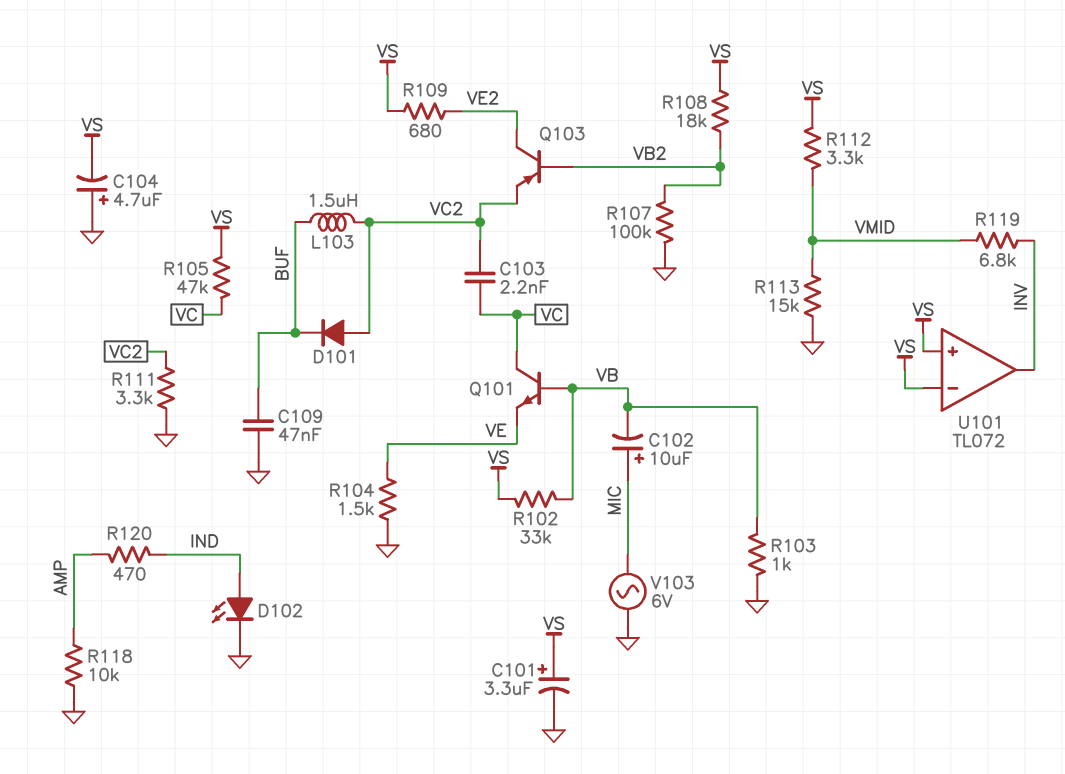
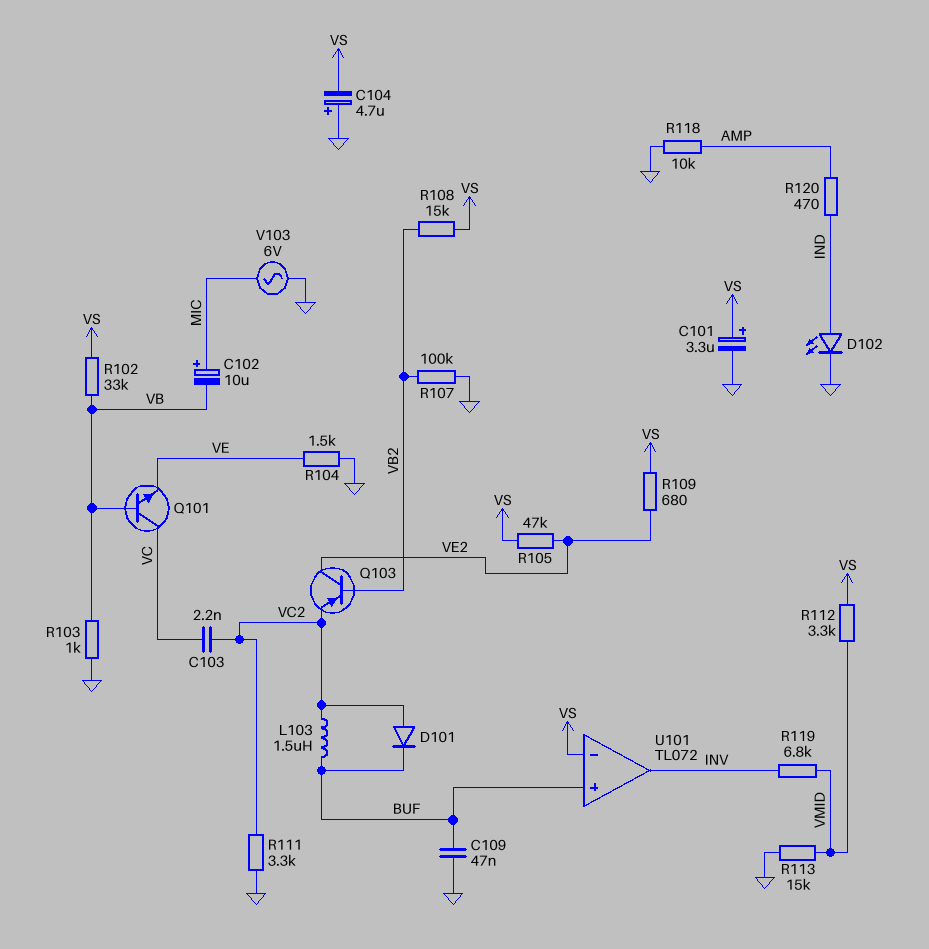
R105: 47k (VC, VS) -> 47k (VE2, VS)
R108: 18k (VB2, VS) -> 15k (VB2, VS)
U101 pin in+: VS -> BUF

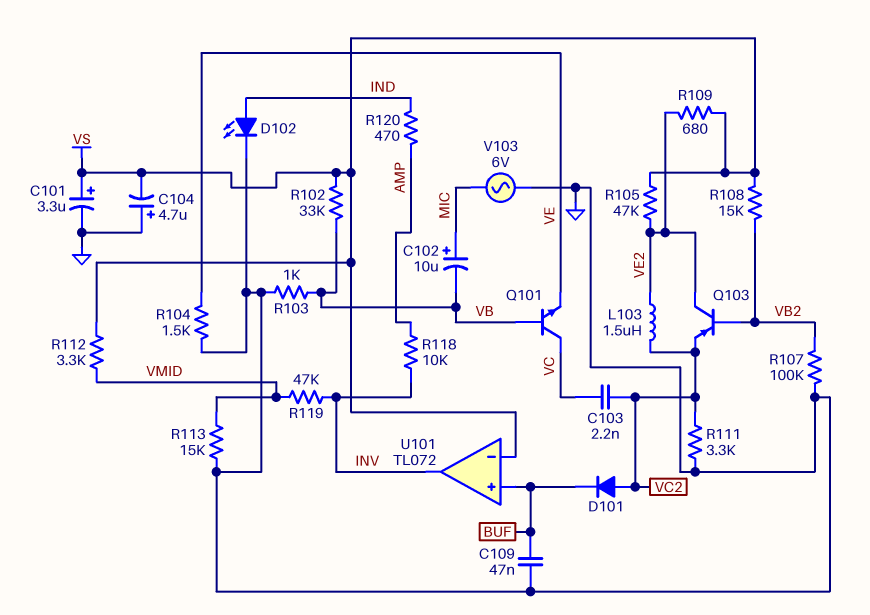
L103: 1.5uH (BUF, VC2) -> 1.5uH (VC2, VE2)
R118: 10k (AMP, GND) -> 10k (AMP, INV)
R119: 6.8k (INV, VMID) -> 47k (INV, VMID)

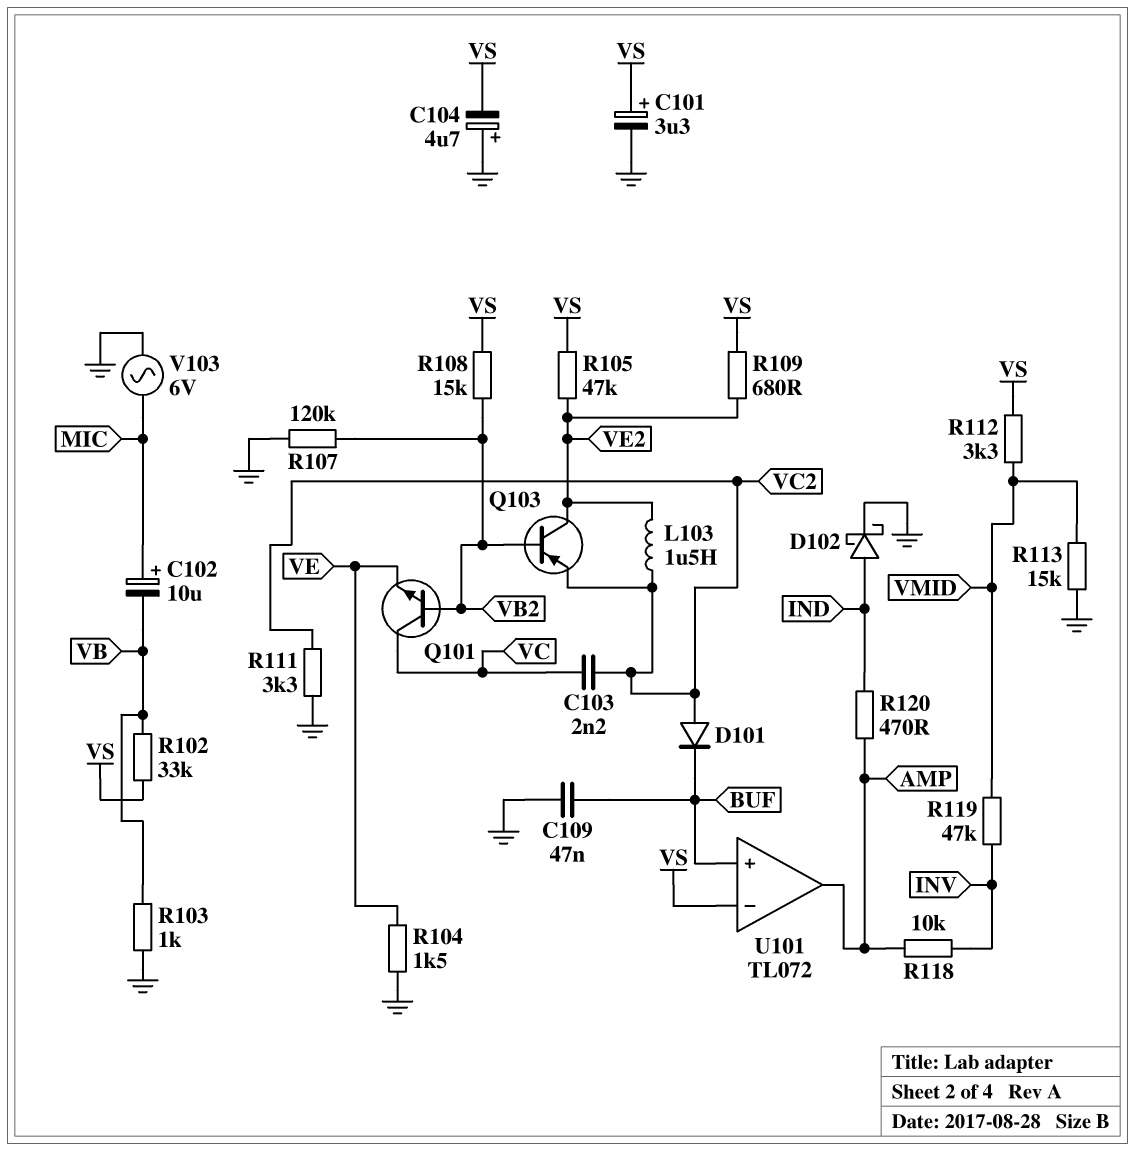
D102: LED (A IND, K GND) -> schottky (A IND, K GND)
Q101: NPN (B VB, C VC, E VE) -> NPN (B VB2, C VC, E VE)
R107: 100k (GND, VB2) -> 120k (GND, VB2)
U101 pin out: INV -> AMP

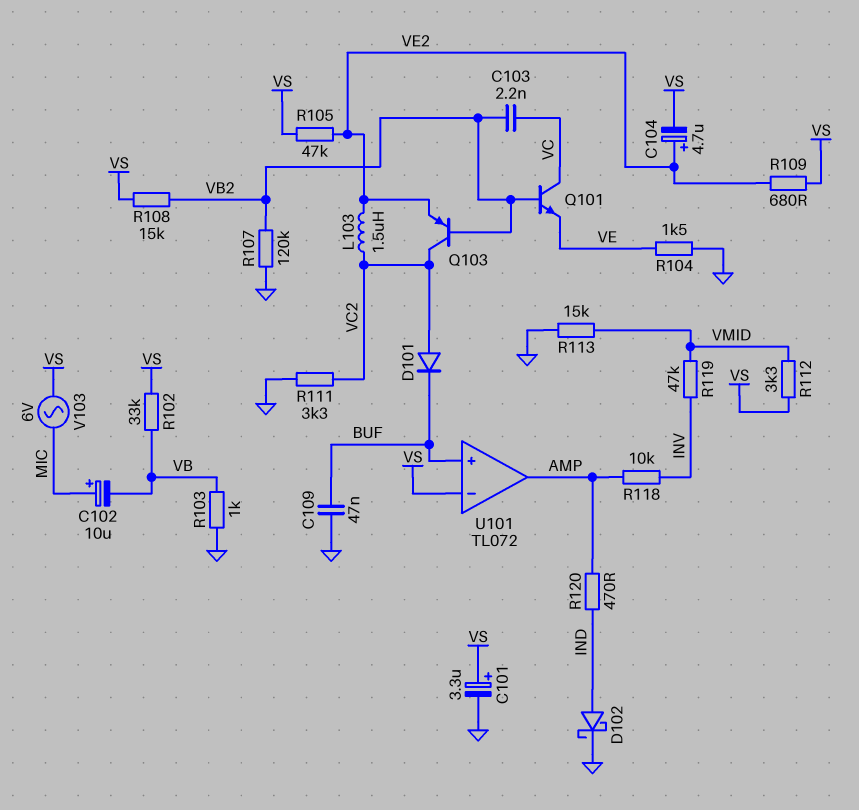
C103: 2.2nF (VC, VC2) -> 2.2nF (VB2, VC)
C104: 4.7uF (plus GND, minus VS) -> 4.7uF (plus VE2, minus VS)
Q103: PNP (B VB2, C VE2, E VC2) -> PNP (B VB2, C VC2, E VE2)
V103: AC 6V (GND, MIC) -> AC 6V (MIC, VS)

